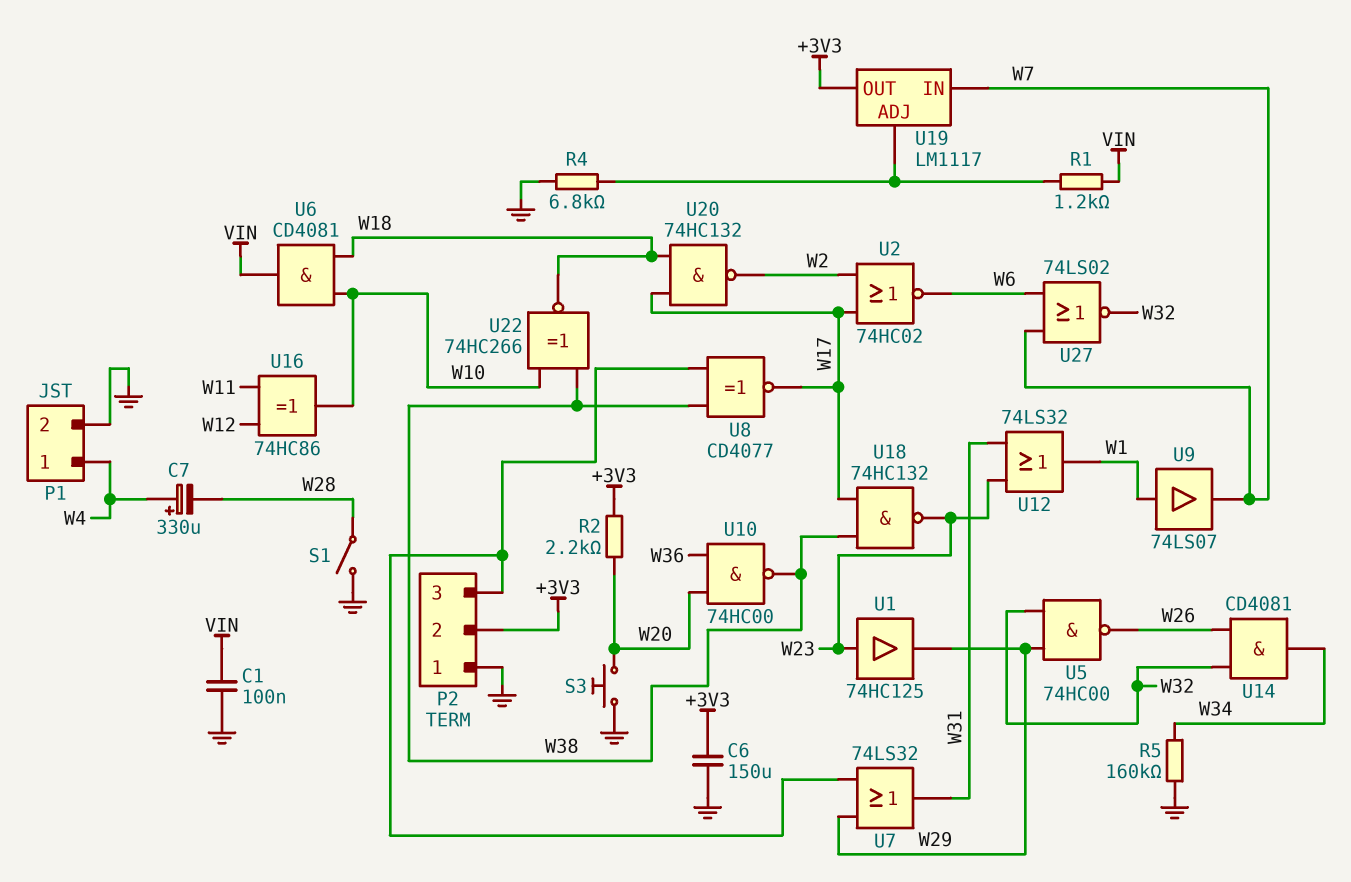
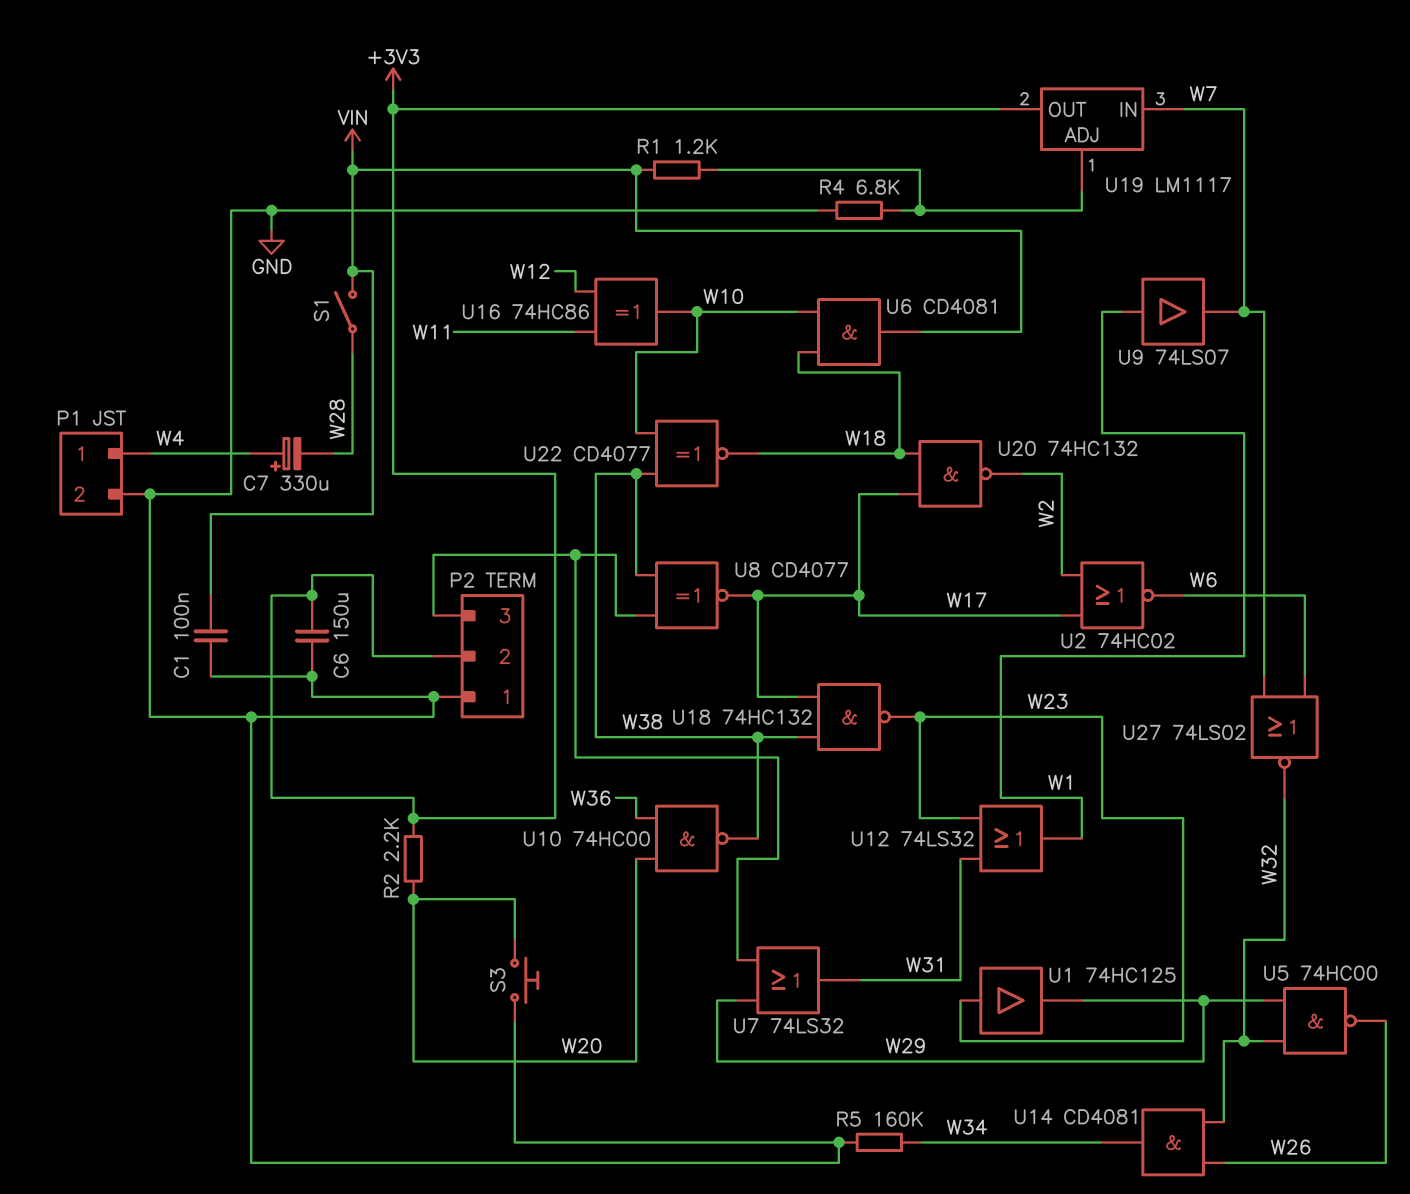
S1: switch (GND, W28) -> switch (VIN, W28)
U22: XNOR 74HC266 (in W10, in W38, out W18) -> XNOR CD4077 (in W10, in W38, out W18)

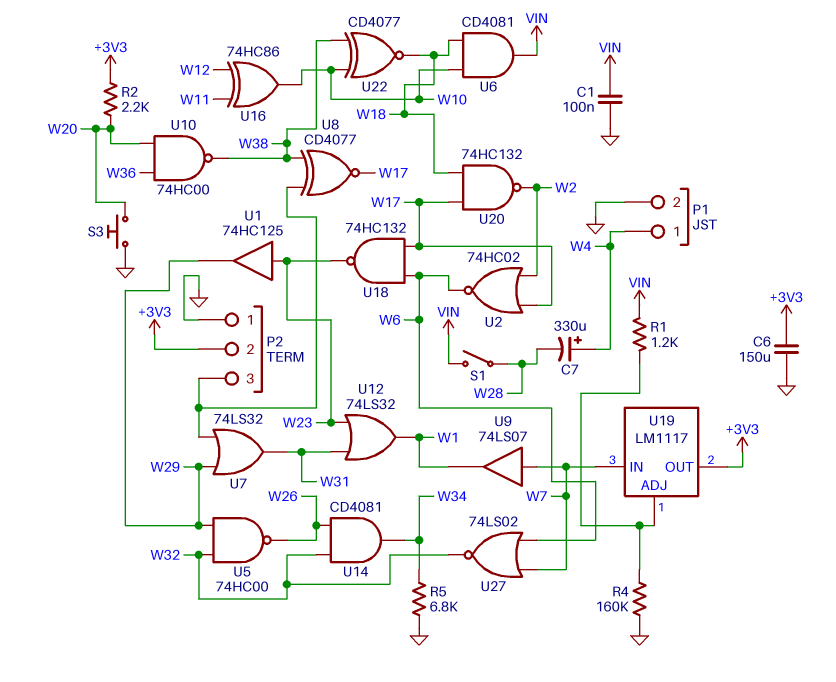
R4: 6.8k (GND, U19/ADJ) -> 160k (GND, U19/ADJ)
R5: 160k (GND, W34) -> 6.8k (GND, W34)
U9: buffer 74LS07 (in W1, out W7) -> buffer 74LS07 (in W7, out W1)
U18: NAND 74HC132 (in W17, in W38, out W23) -> NAND 74HC132 (in W6, in W17, out W23)

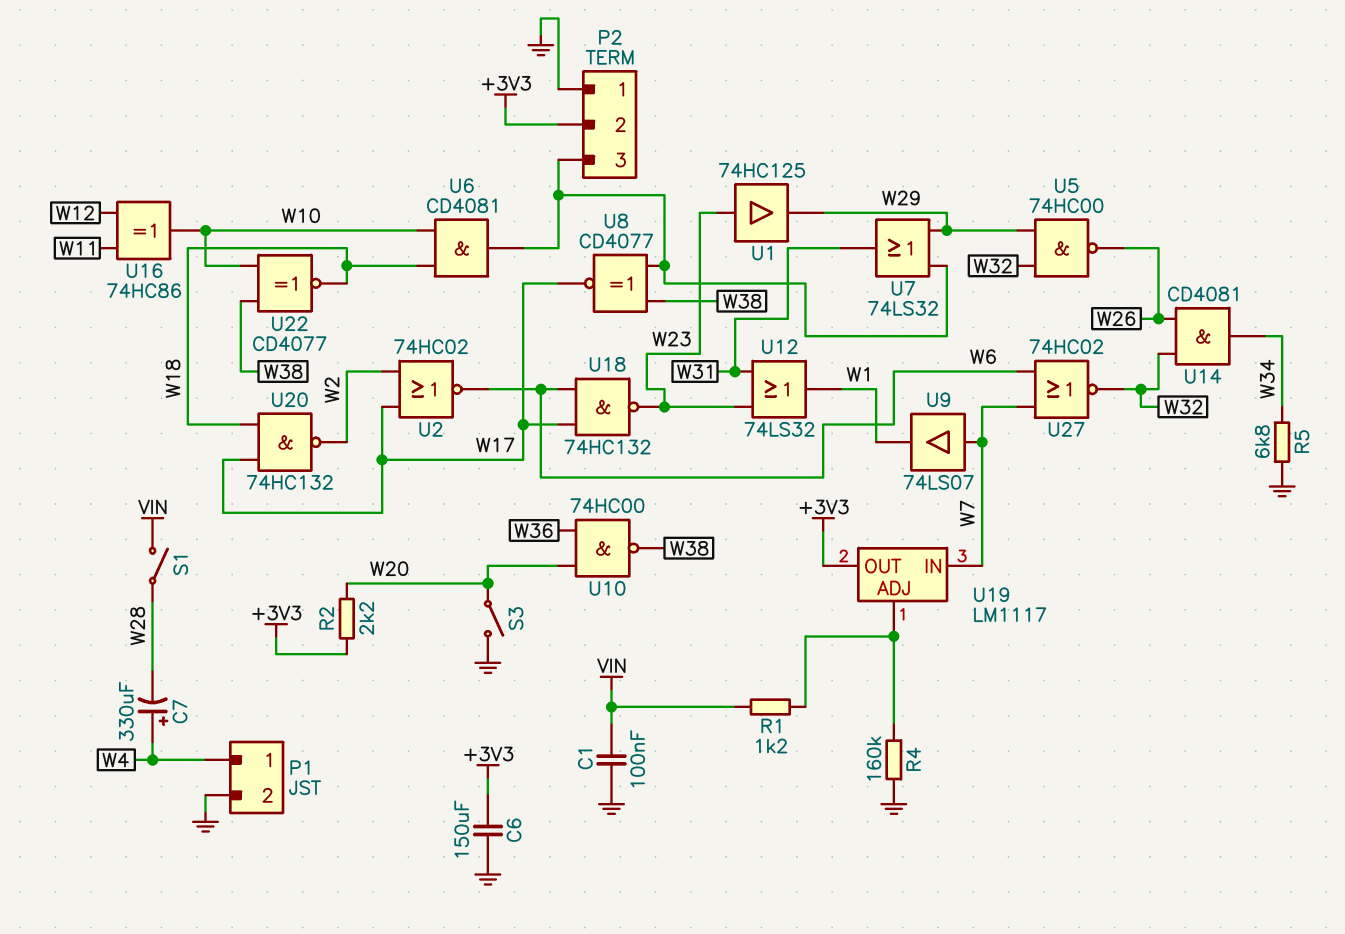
S3: button (GND, W20) -> switch (GND, W20)
U6: AND CD4081 (in W10, in W18, out VIN) -> AND CD4081 (in W10, in W18, out P2/3)
U27: NOR 74LS02 (in W6, in W7, out W32) -> NOR 74HC02 (in W6, in W7, out W32)

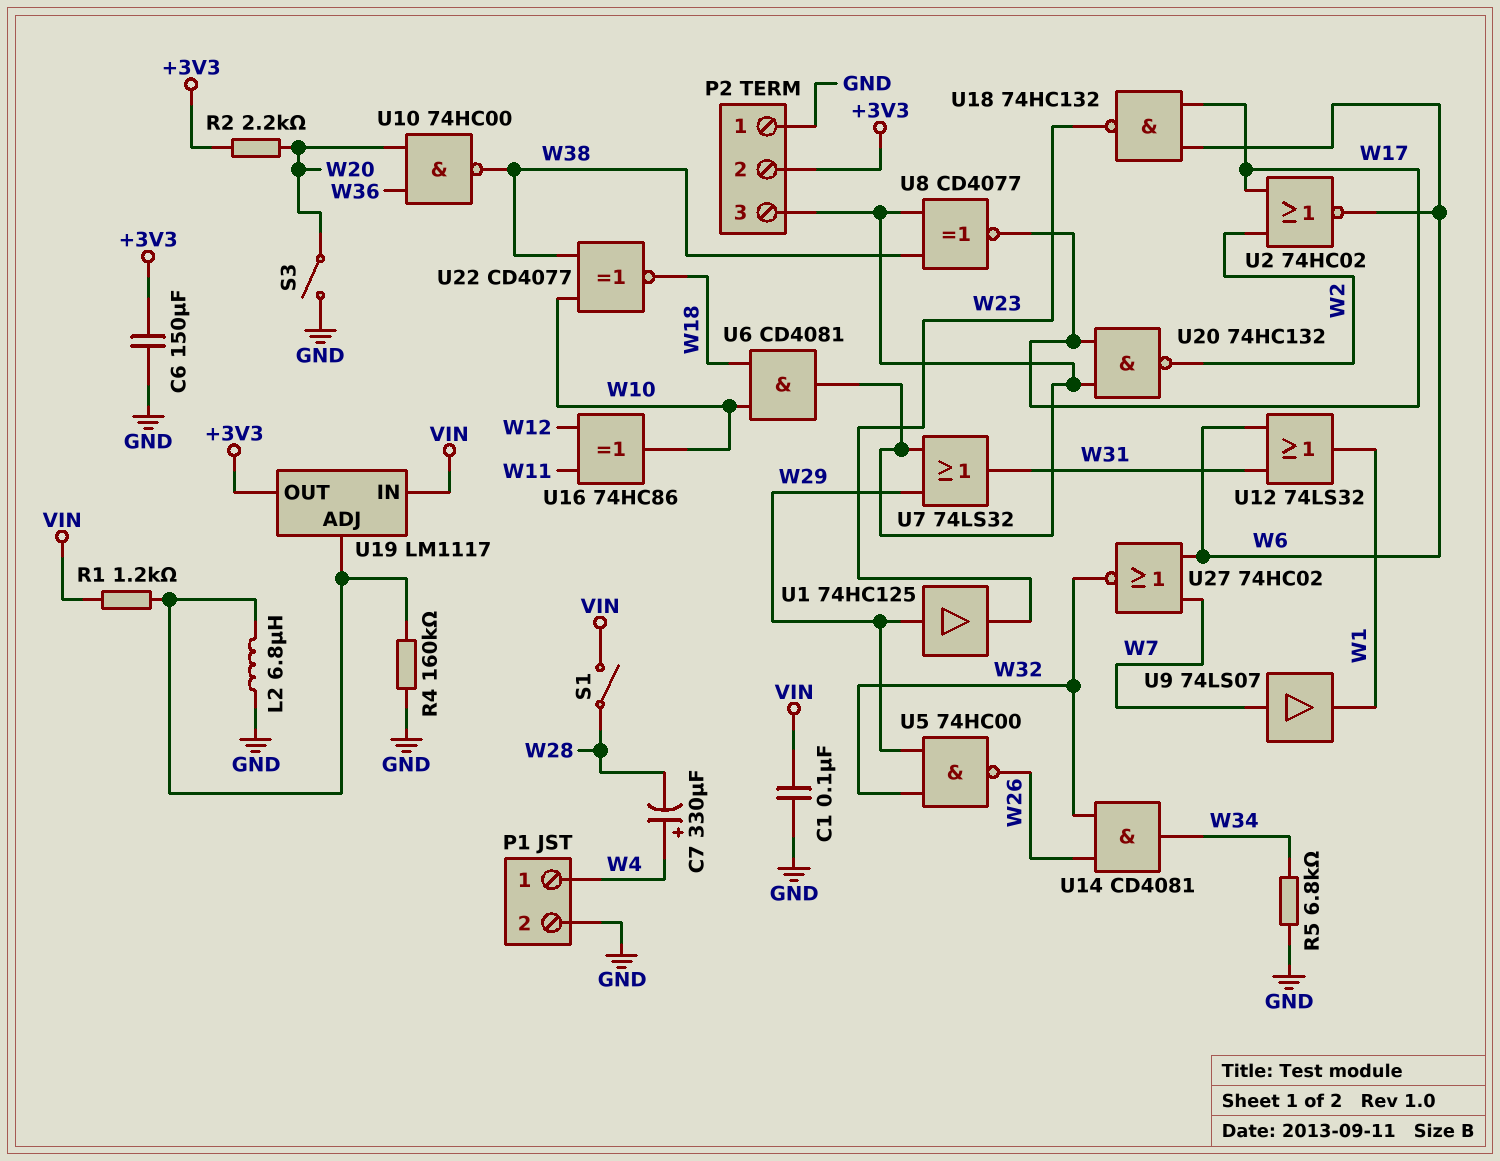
L2: none -> 6.8uH (GND, U19/ADJ)
U1: buffer 74HC125 (in W23, out W29) -> buffer 74HC125 (in W29, out W23)
U12: OR 74LS32 (in W23, in W31, out W1) -> OR 74LS32 (in W6, in W31, out W1)
U19 pin IN: W7 -> VIN
U20: NAND 74HC132 (in W17, in W18, out W2) -> NAND 74HC132 (in P2/3, in W17, out W2)

